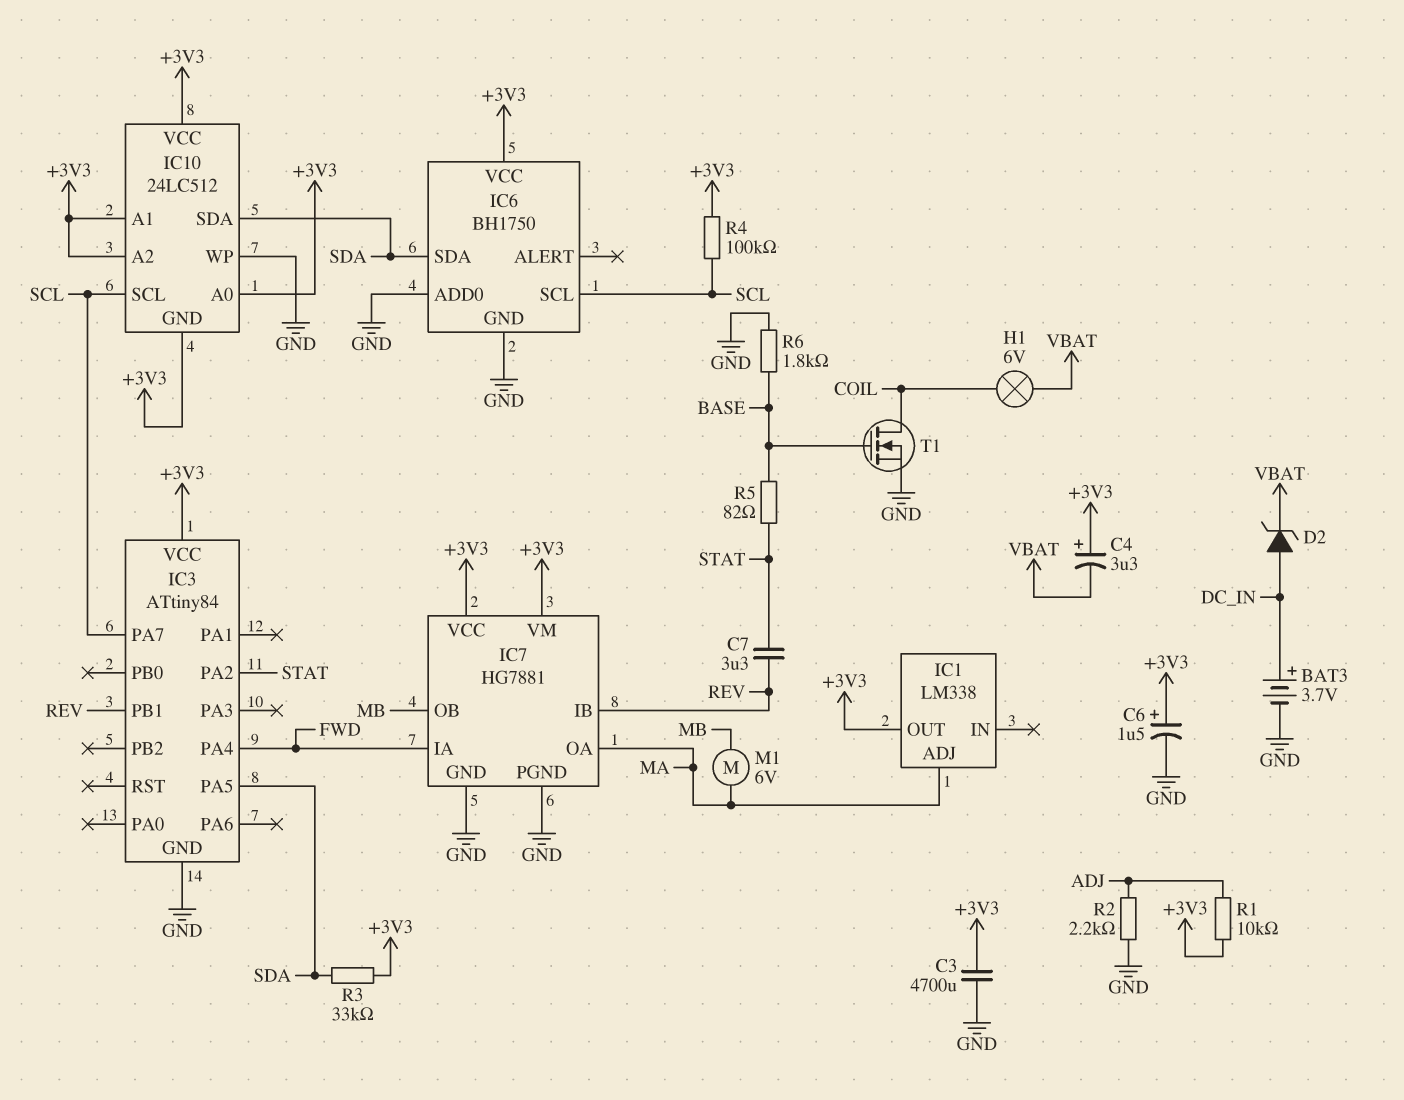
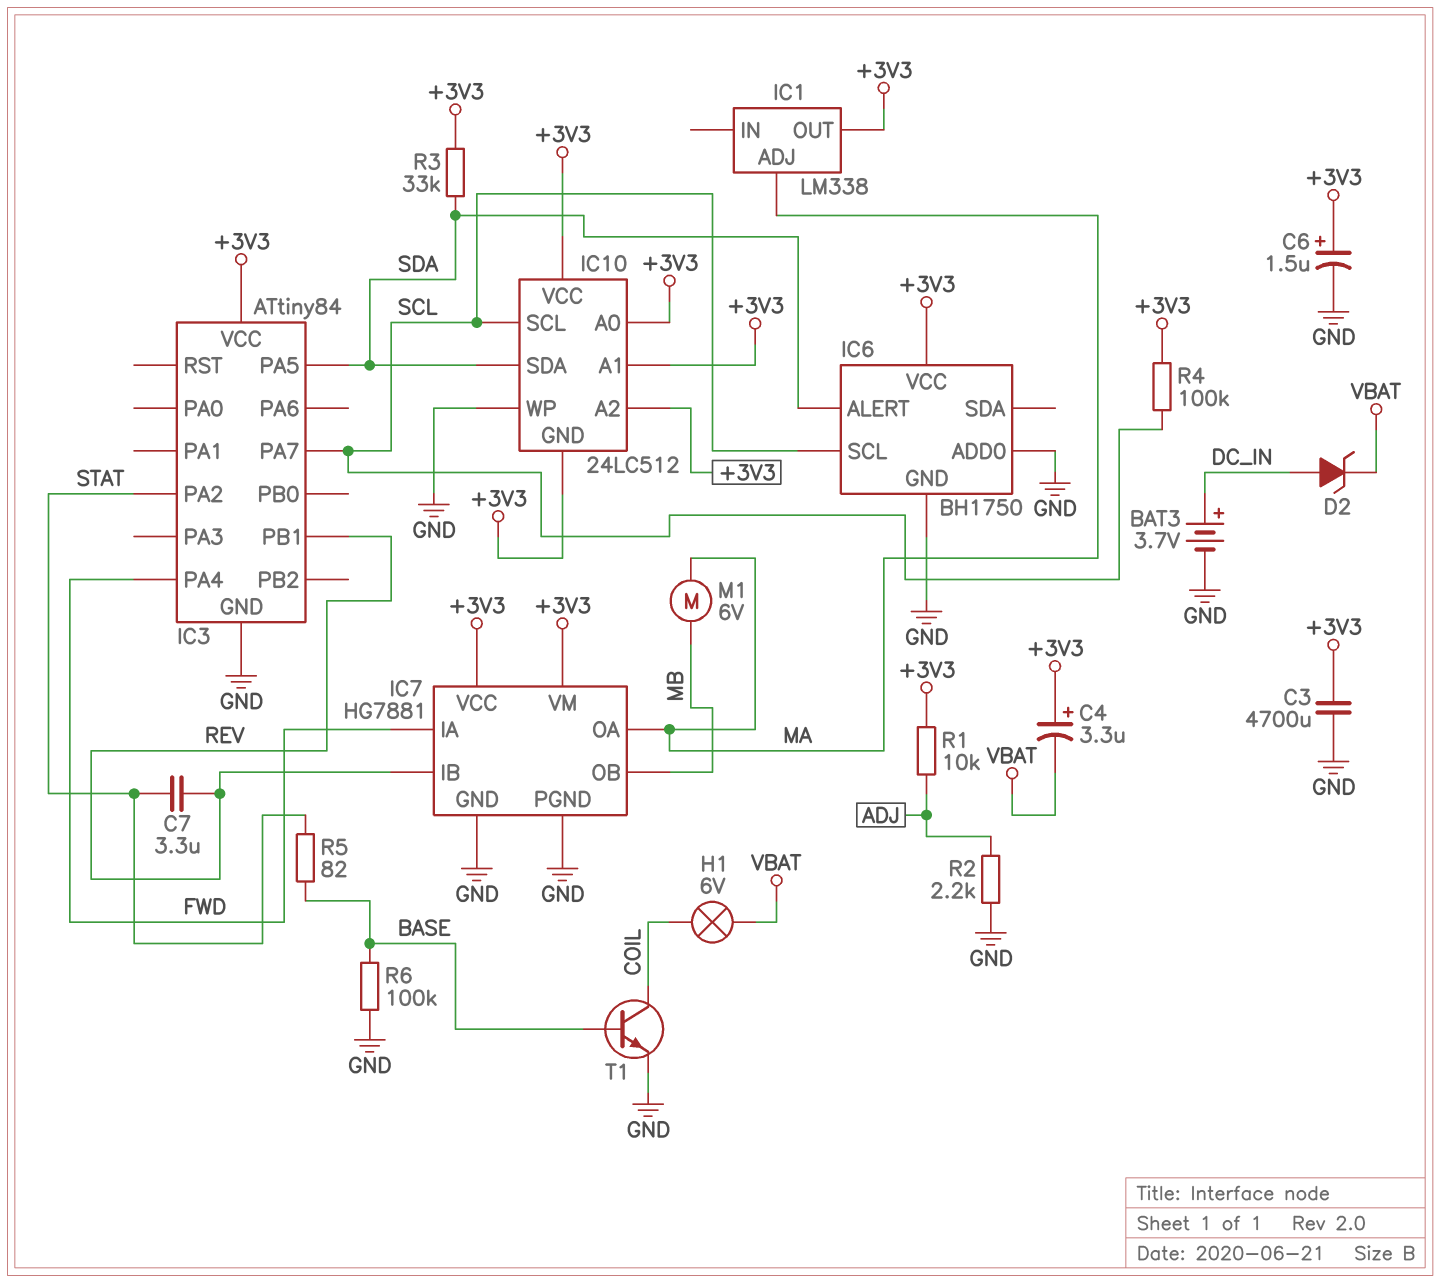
IC6 pin ALERT: none -> SDA
IC6 pin SDA: SDA -> none
R6: 1.8k (BASE, GND) -> 100k (BASE, GND)
T1: NMOS (G BASE, D COIL, S GND) -> NPN (B BASE, C COIL, E GND)

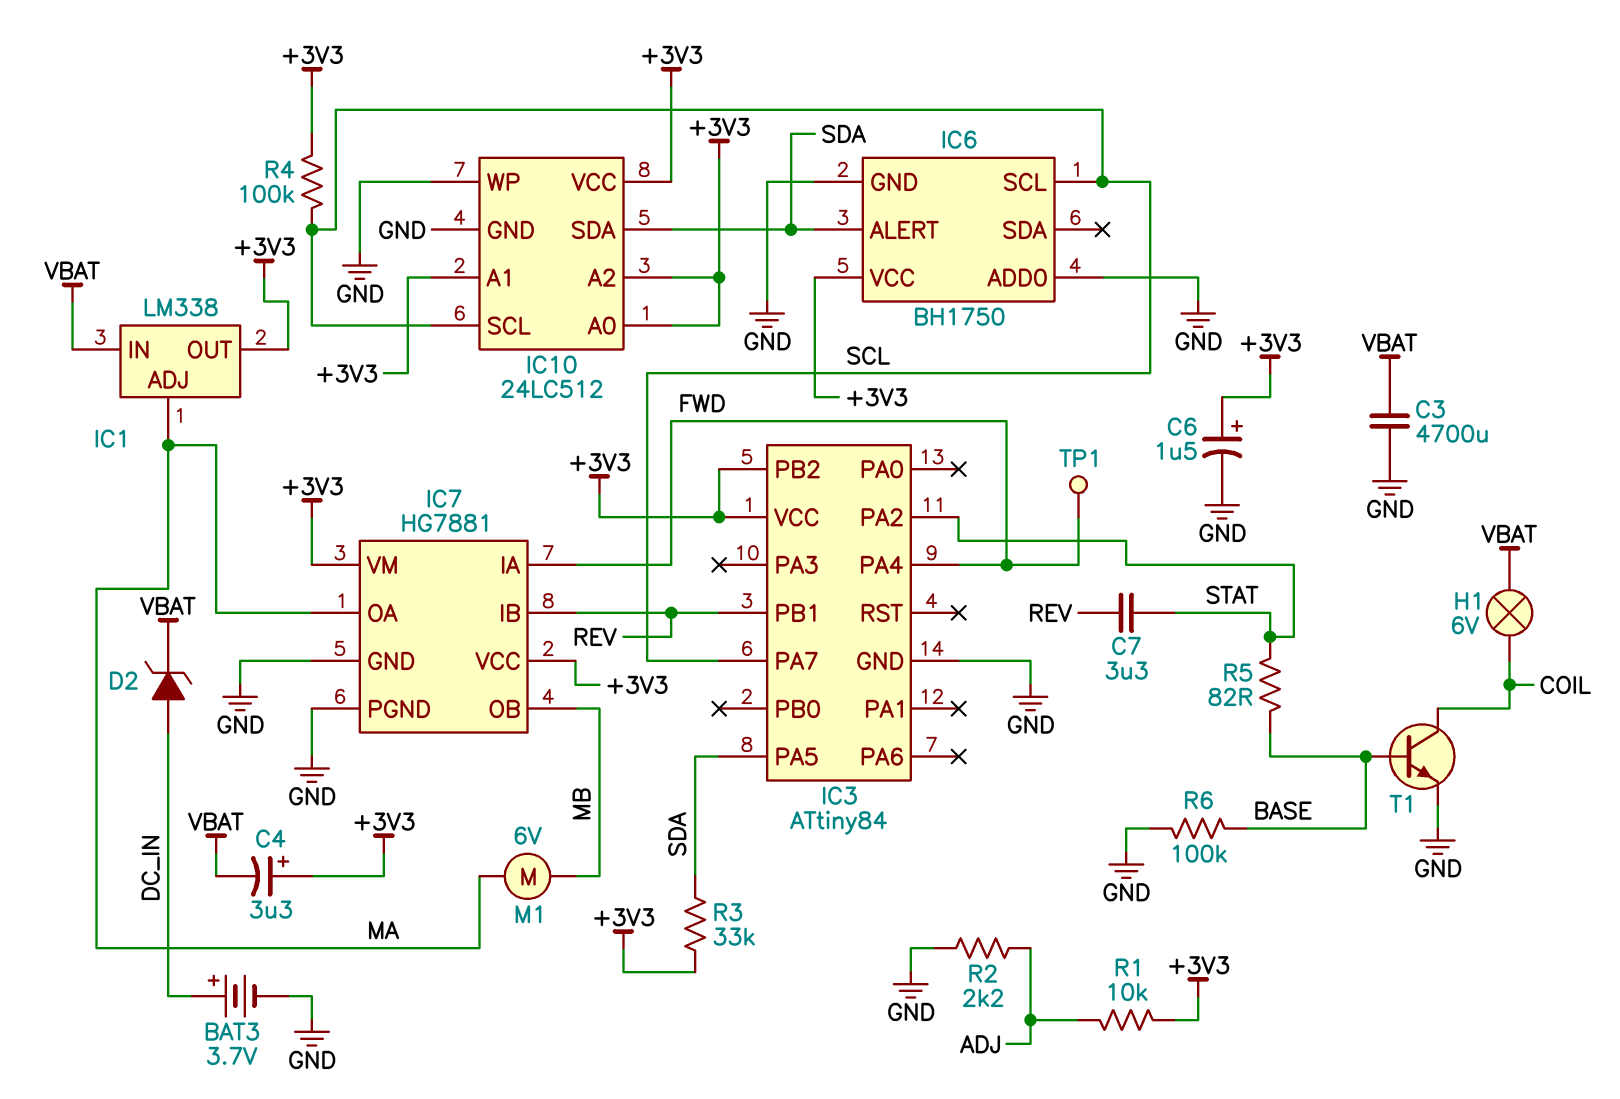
C3: 4700uF (+3V3, GND) -> 4700uF (GND, VBAT)
IC1 pin IN: none -> VBAT
IC3 pin PB2: none -> +3V3
IC10 pin GND: +3V3 -> GND
TP1: none -> test point (FWD)

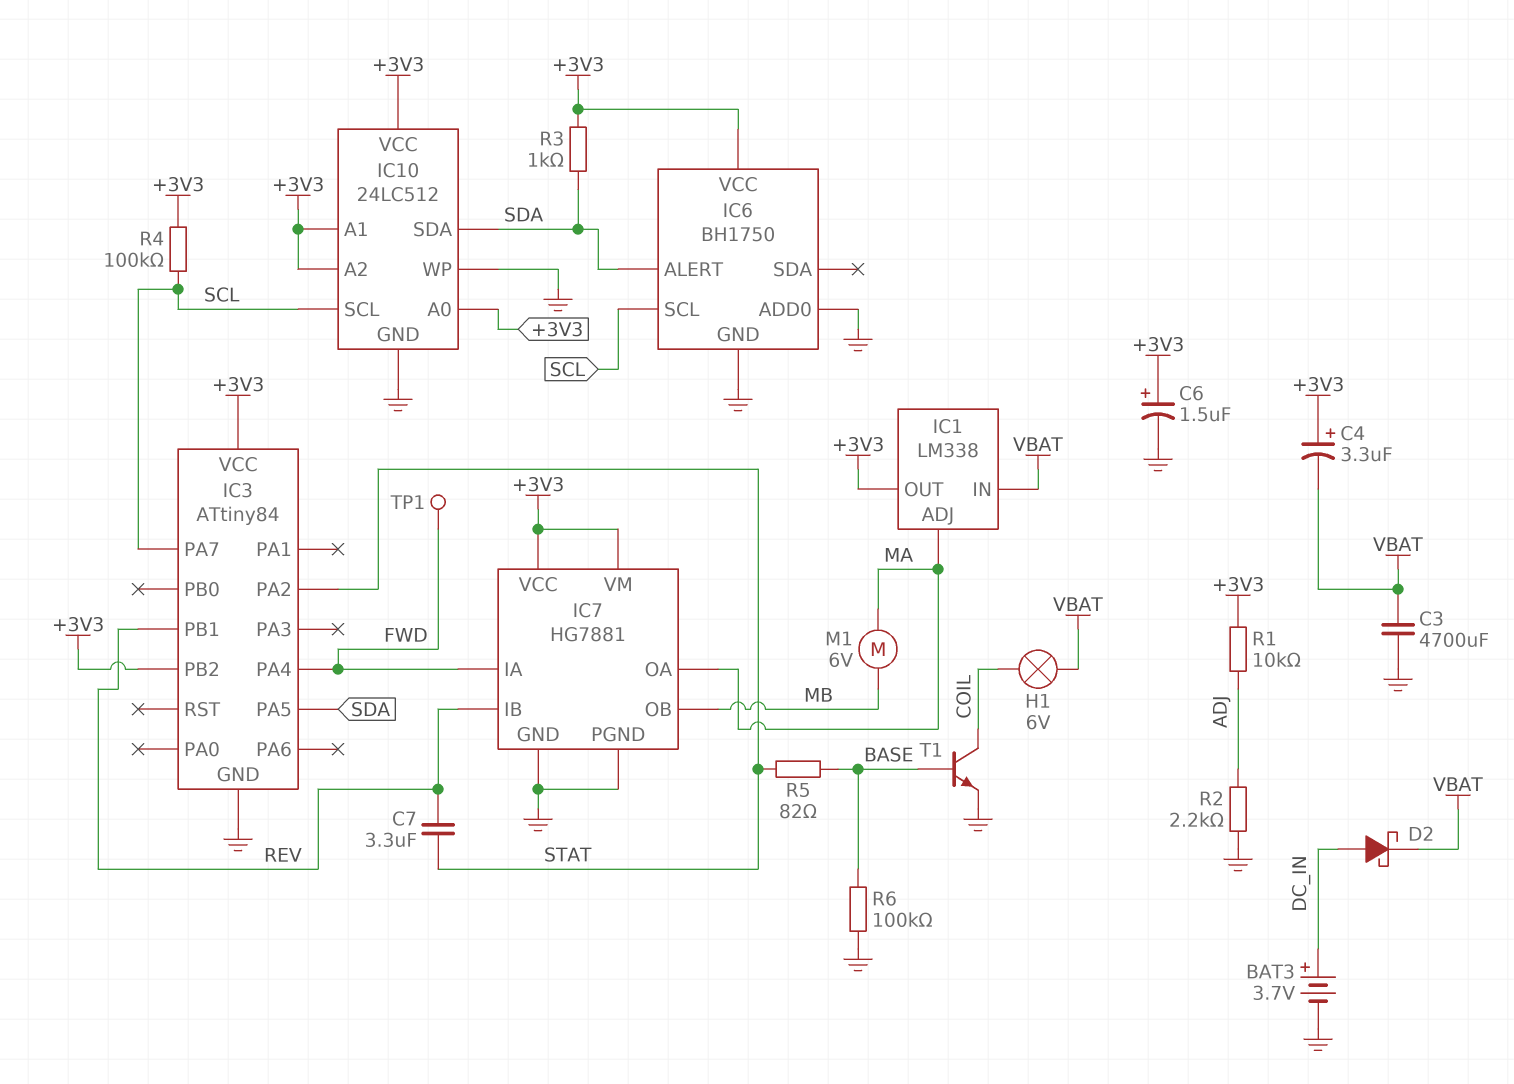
D2: zener (A DC_IN, K VBAT) -> schottky (A DC_IN, K VBAT)
R3: 33k (+3V3, SDA) -> 1k (+3V3, SDA)

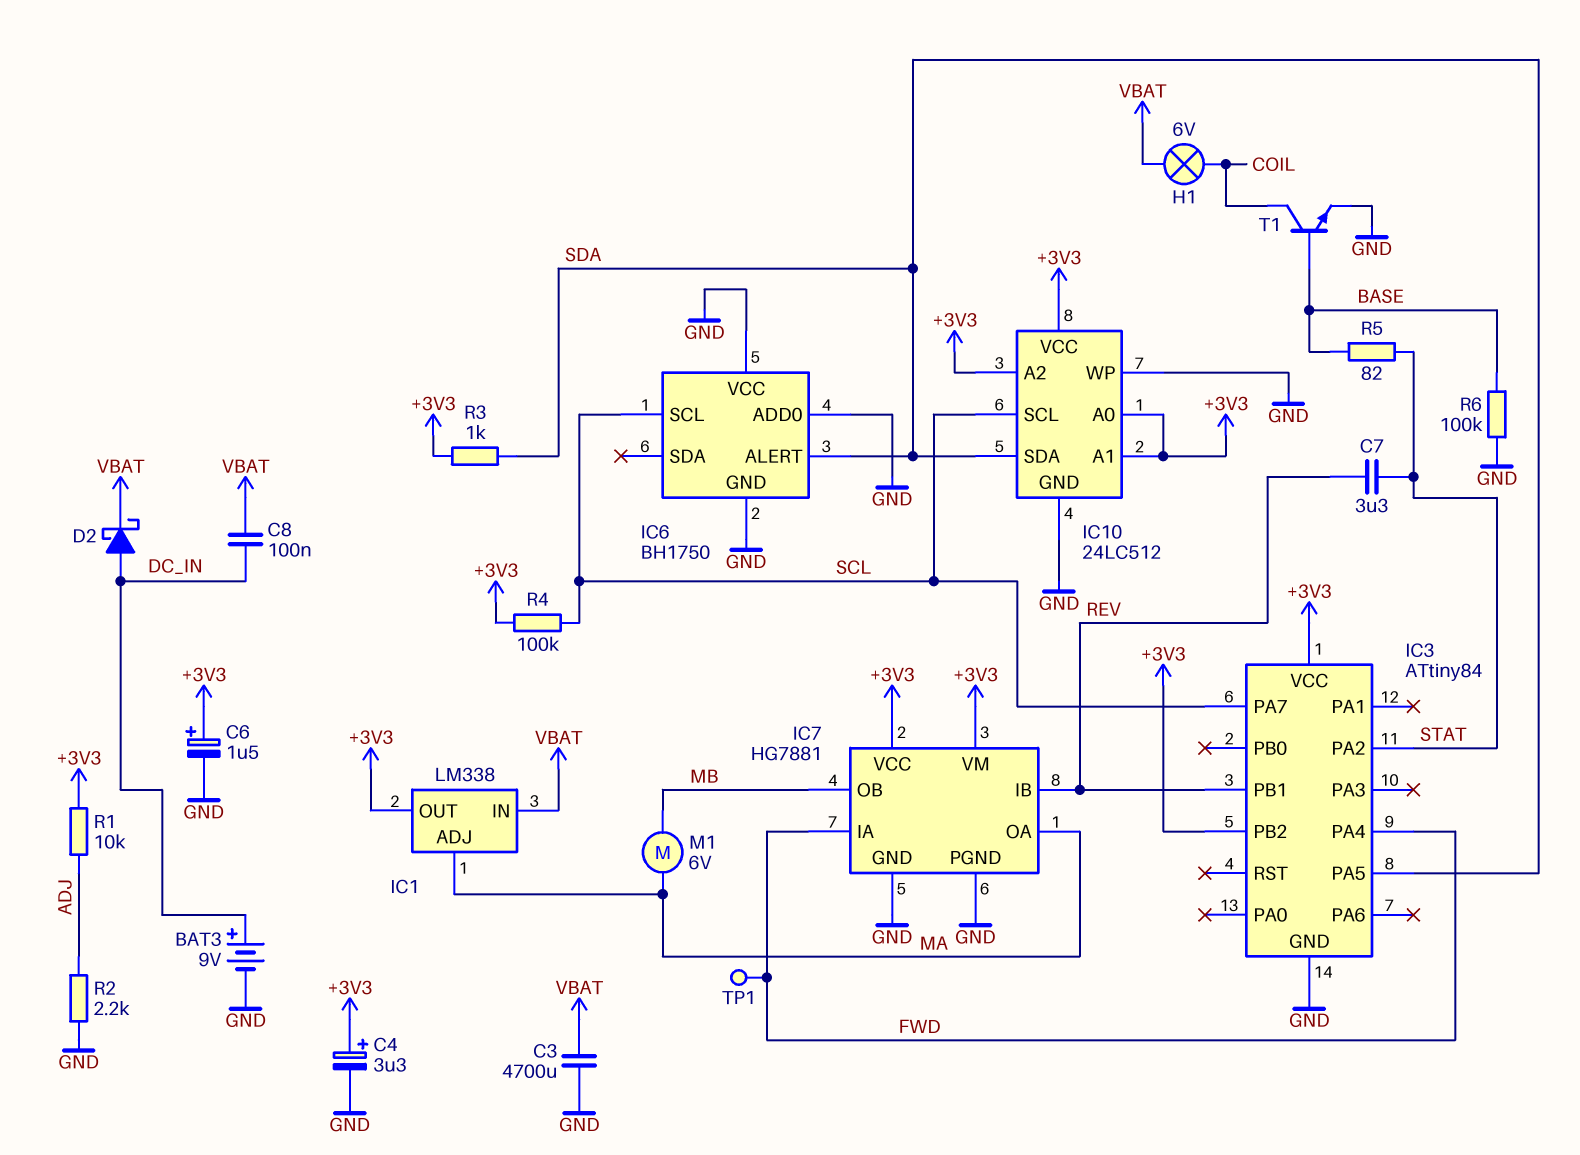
BAT3: 3.7V (plus DC_IN, minus GND) -> 9V (plus DC_IN, minus GND)
C4: 3.3uF (plus +3V3, minus VBAT) -> 3.3uF (plus +3V3, minus GND)
C8: none -> 100nF (DC_IN, VBAT)
IC6 pin VCC: +3V3 -> GND

